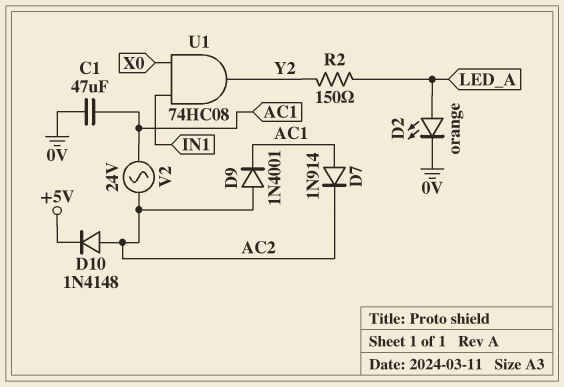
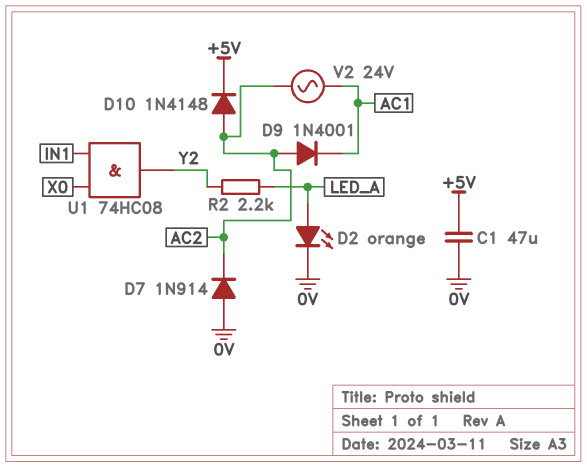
C1: 47uF (0V, AC1) -> 47uF (+5V, 0V)
D7: diode 1N914 (A AC1, K AC2) -> diode 1N914 (A 0V, K AC2)
R2: 150 (LED_A, Y2) -> 2.2k (LED_A, Y2)

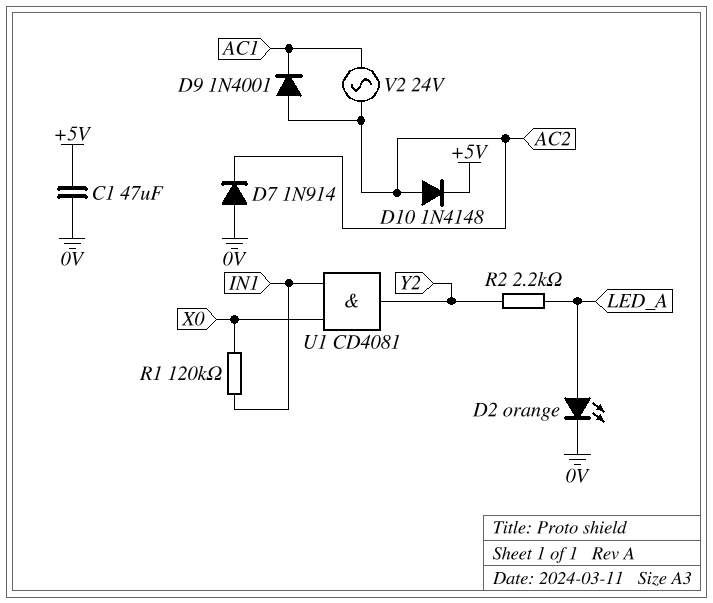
R1: none -> 120k (IN1, X0)
U1: AND 74HC08 (in IN1, in X0, out Y2) -> AND CD4081 (in IN1, in X0, out Y2)

